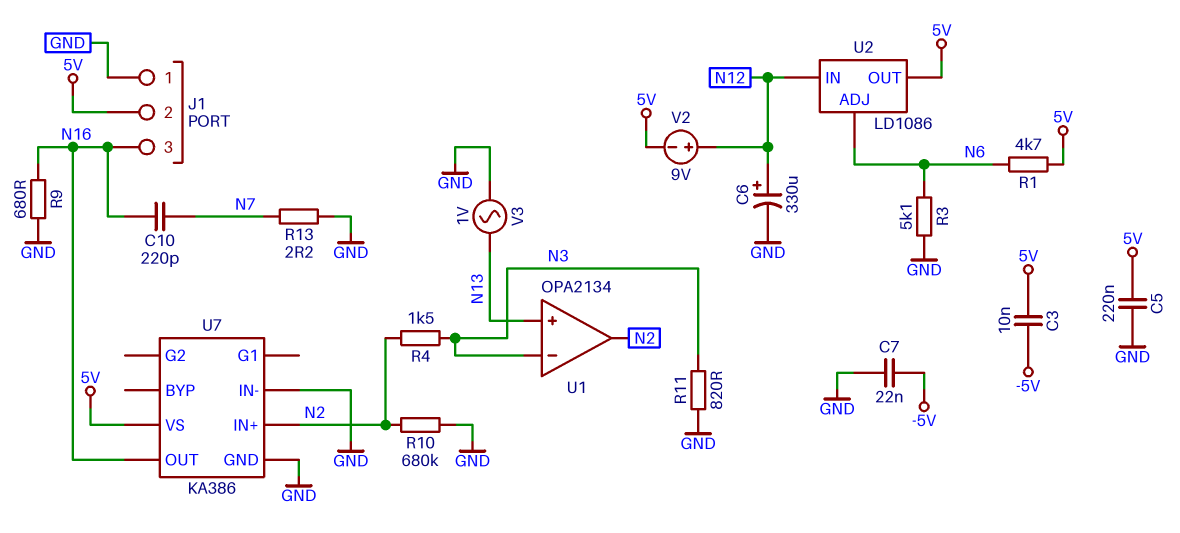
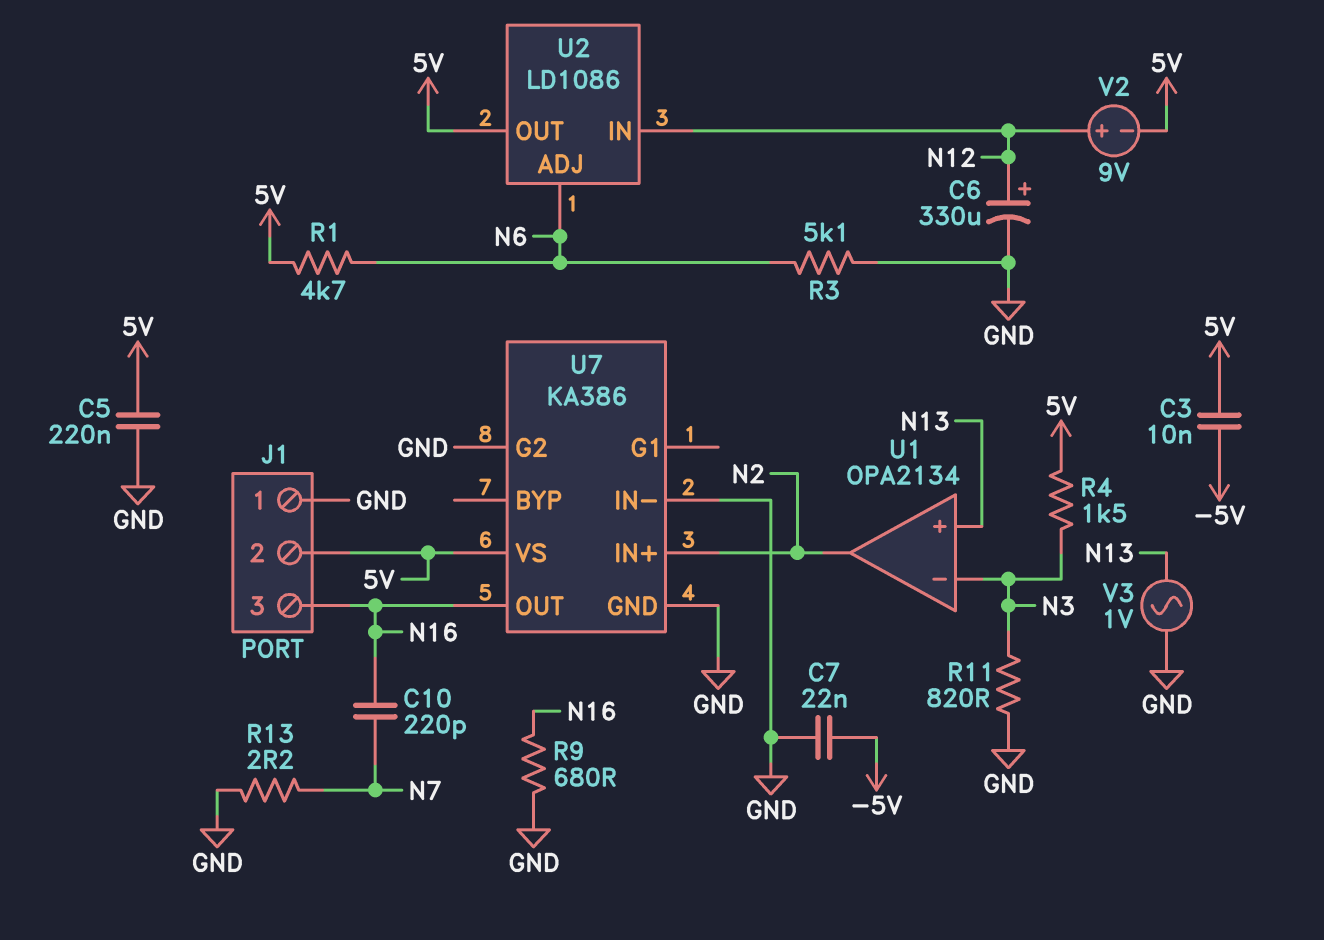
R4: 1.5k (N2, N3) -> 1.5k (5V, N3)
R10: 680k (GND, N2) -> none
U7 pin G2: none -> GND

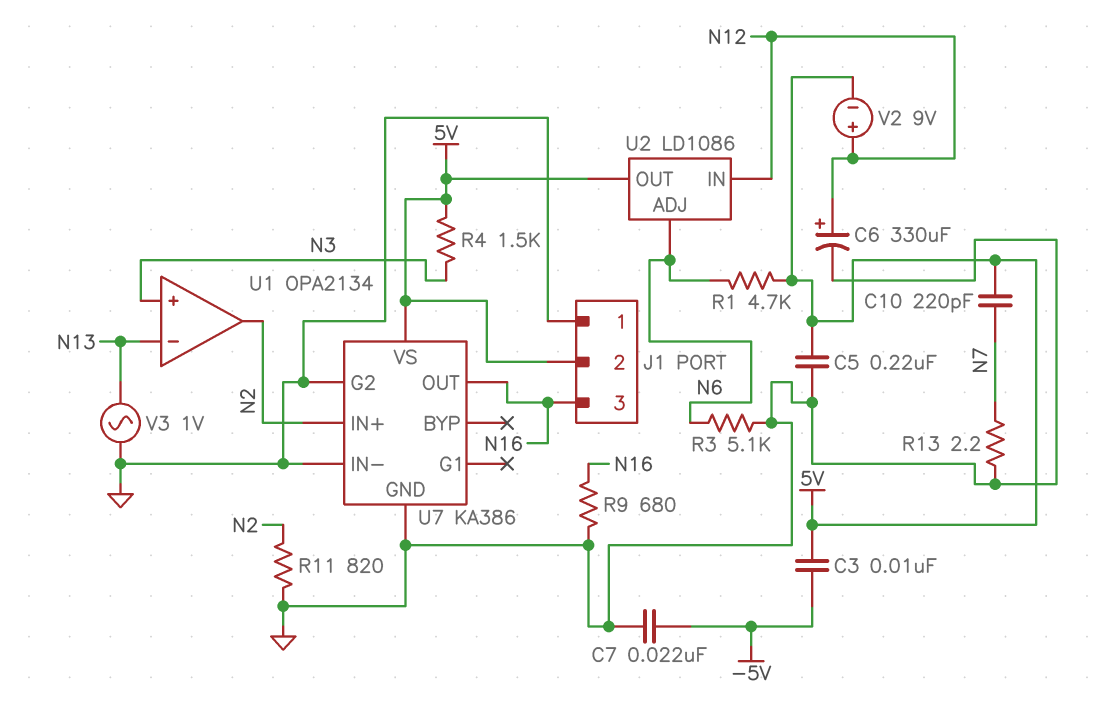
C10: 220pF (N7, N16) -> 220pF (5V, N7)
R11: 820 (GND, N3) -> 820 (GND, N2)
U1 pin in+: N13 -> N3
U1 pin in-: N3 -> N13

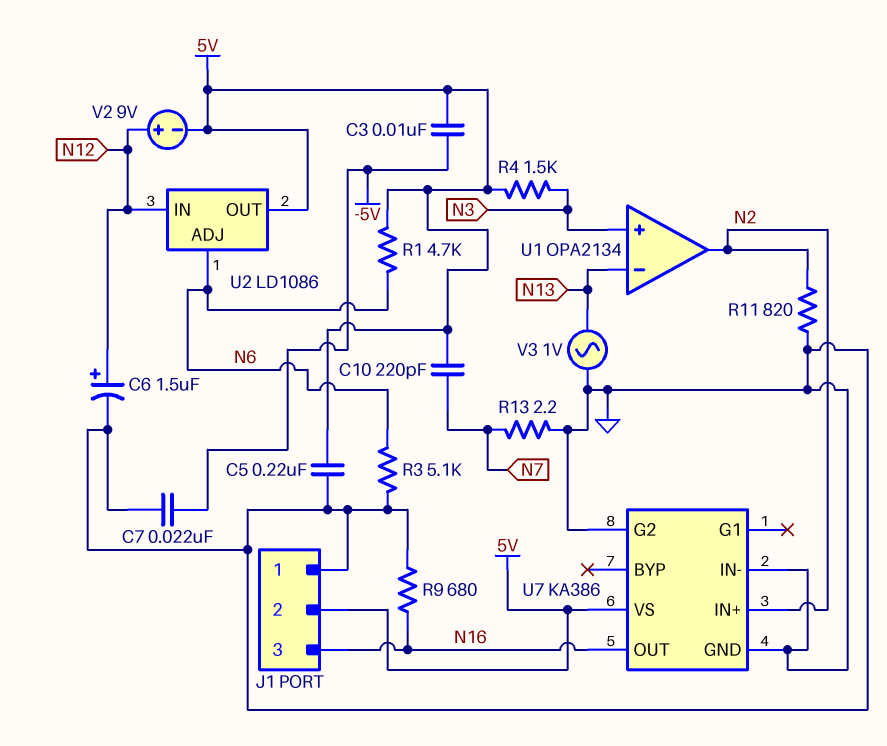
C6: 330uF (plus N12, minus GND) -> 1.5uF (plus N12, minus GND)

